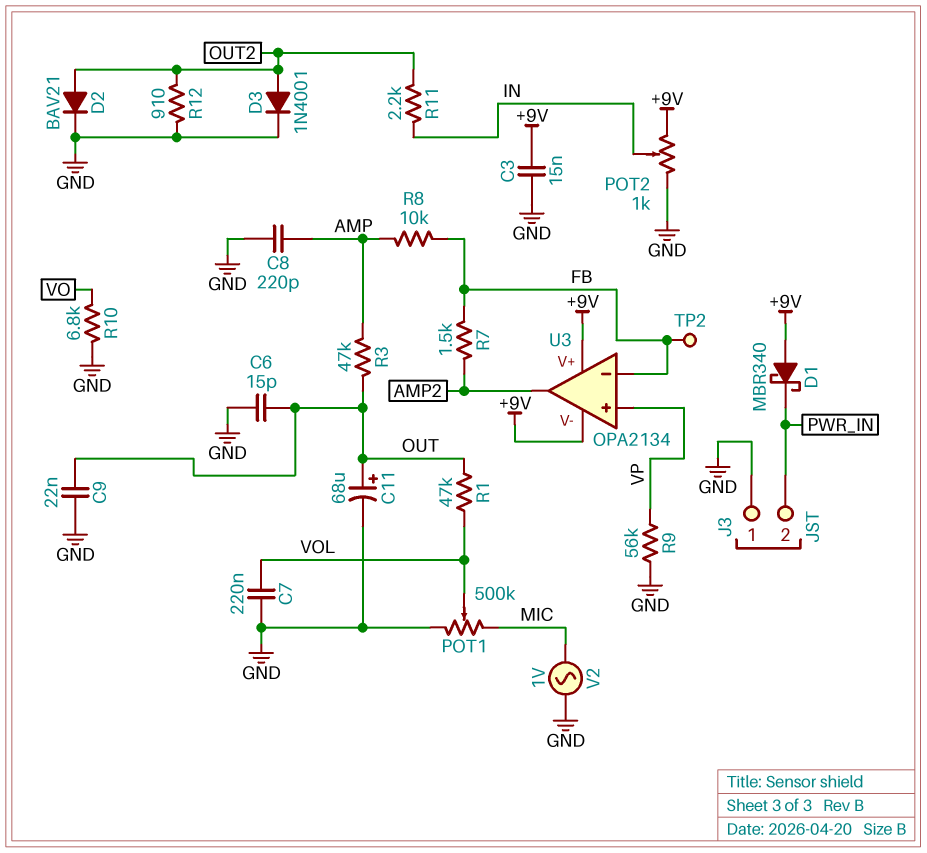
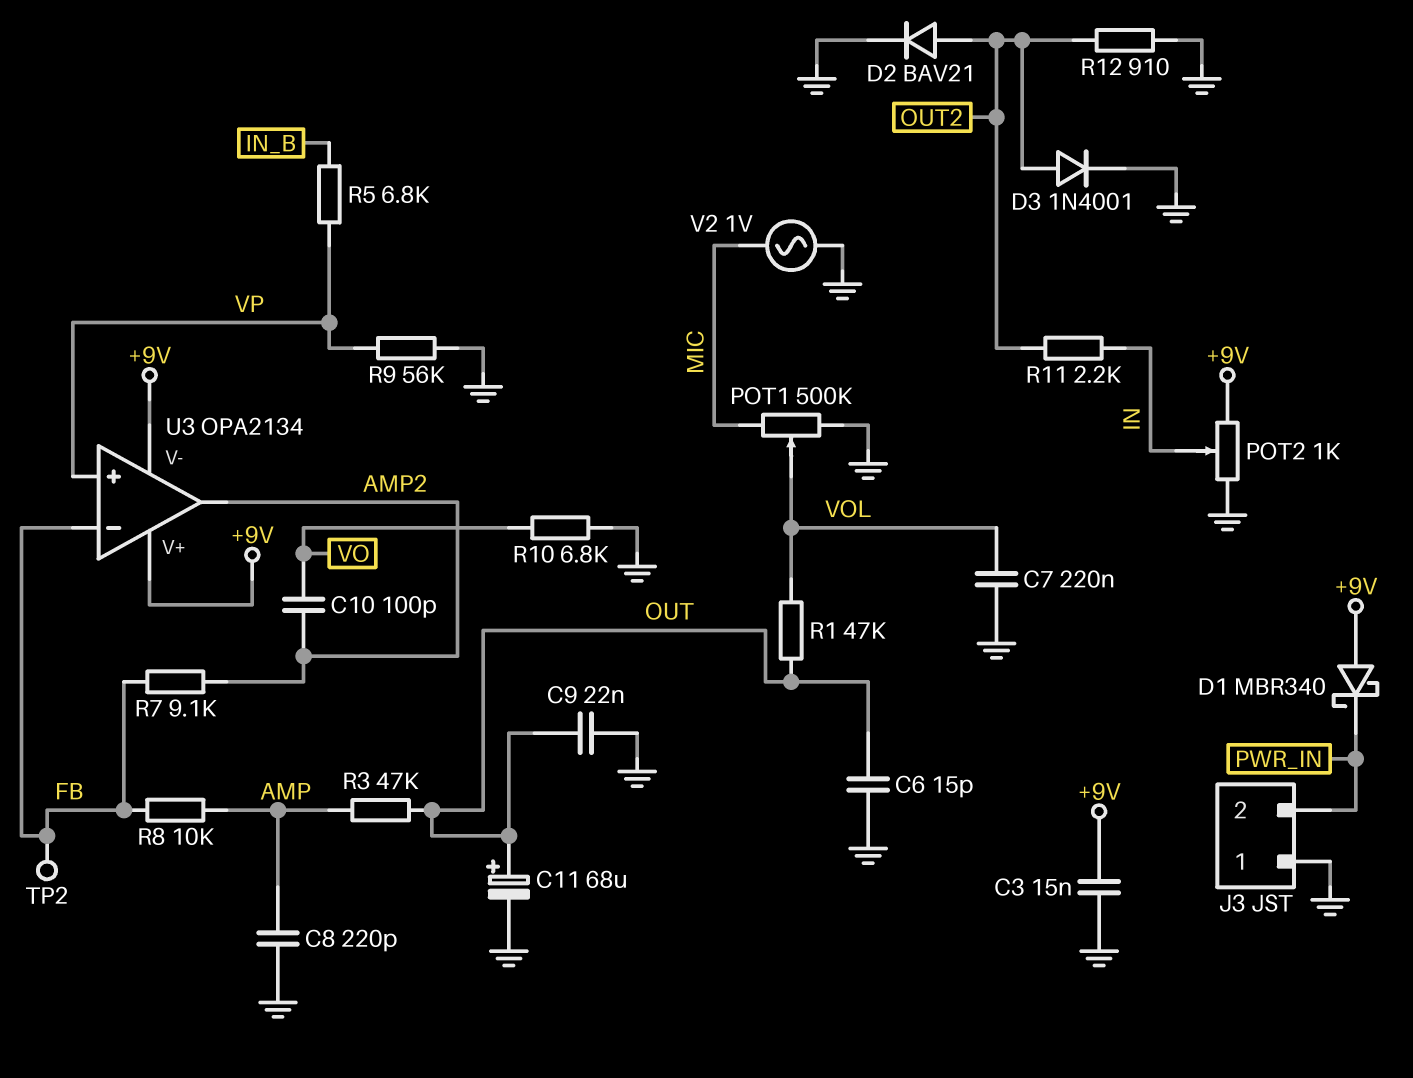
C10: none -> 100pF (AMP2, VO)
R5: none -> 6.8k (IN_B, VP)
R7: 1.5k (AMP2, FB) -> 9.1k (AMP2, FB)

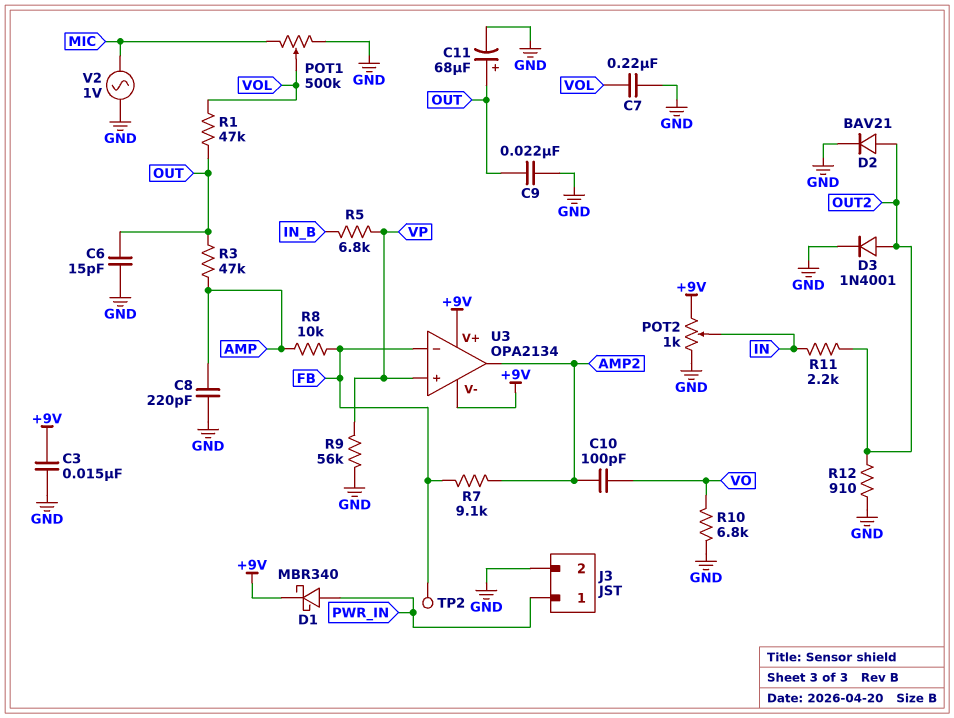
D1: schottky MBR340 (A +9V, K PWR_IN) -> schottky MBR340 (A PWR_IN, K +9V)
J3 pin 1: GND -> PWR_IN
J3 pin 2: PWR_IN -> GND

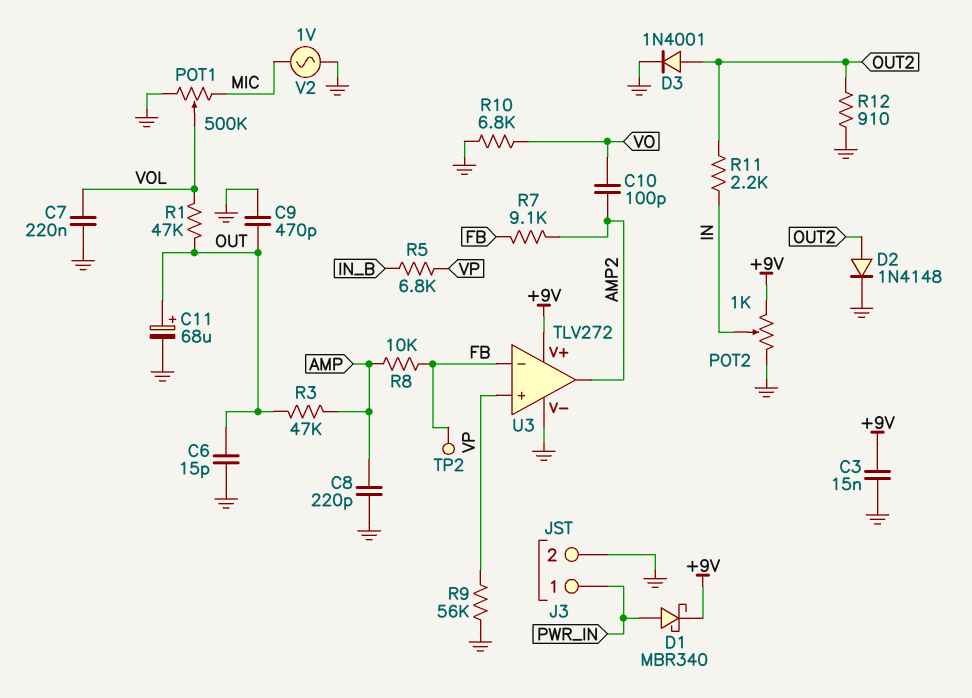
C9: 22nF (GND, OUT) -> 470pF (GND, OUT)
D2: diode BAV21 (A OUT2, K GND) -> diode 1N4148 (A OUT2, K GND)
U3: OPA2134 -> TLV272
U3 pin V-: +9V -> GND

